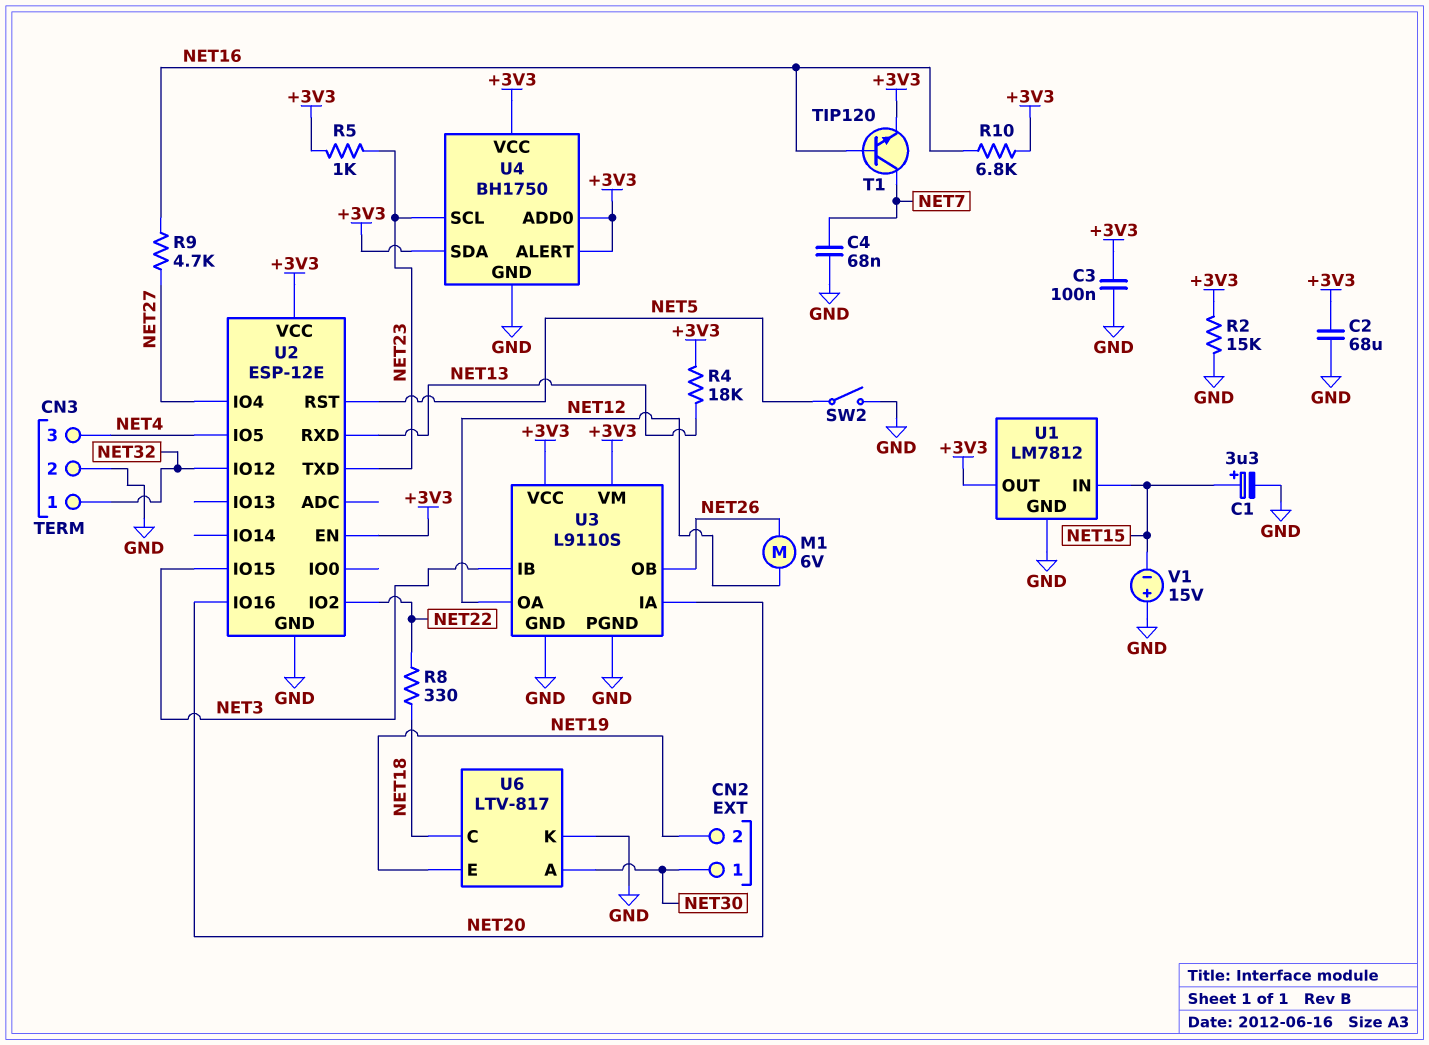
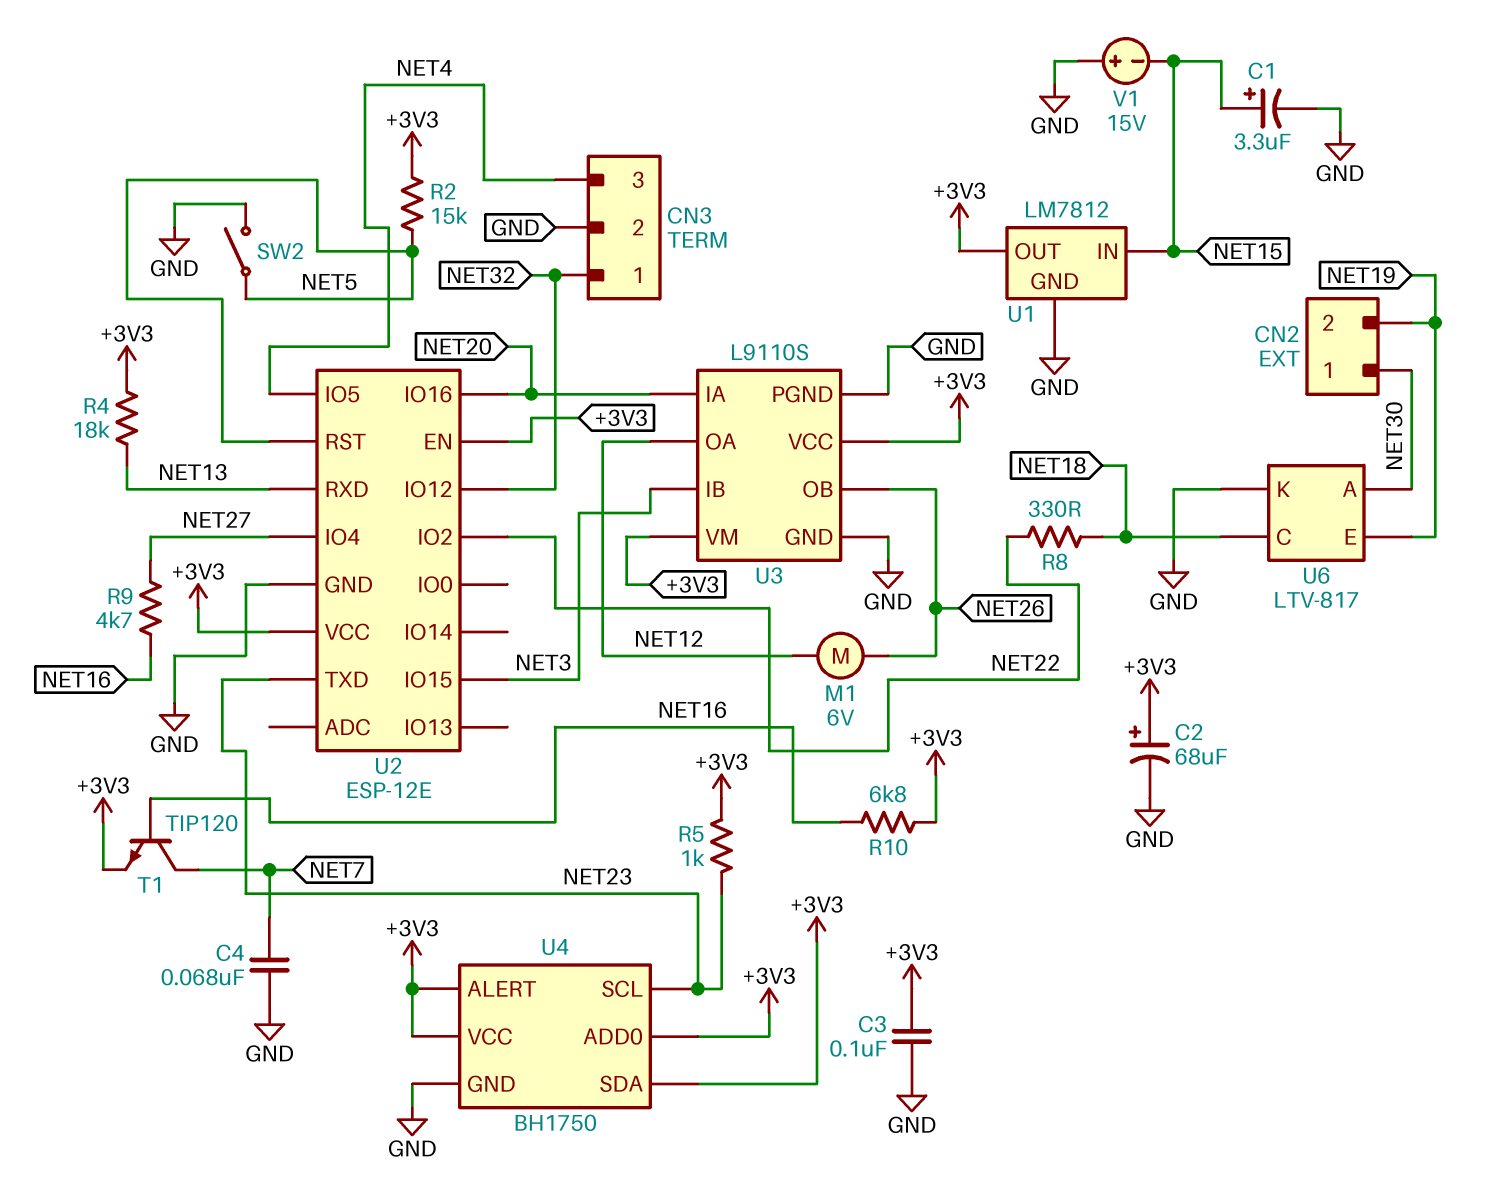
C2: 68uF (+3V3, GND) -> 68uF (plus +3V3, minus GND)
R2: 15k (+3V3, GND) -> 15k (+3V3, NET5)

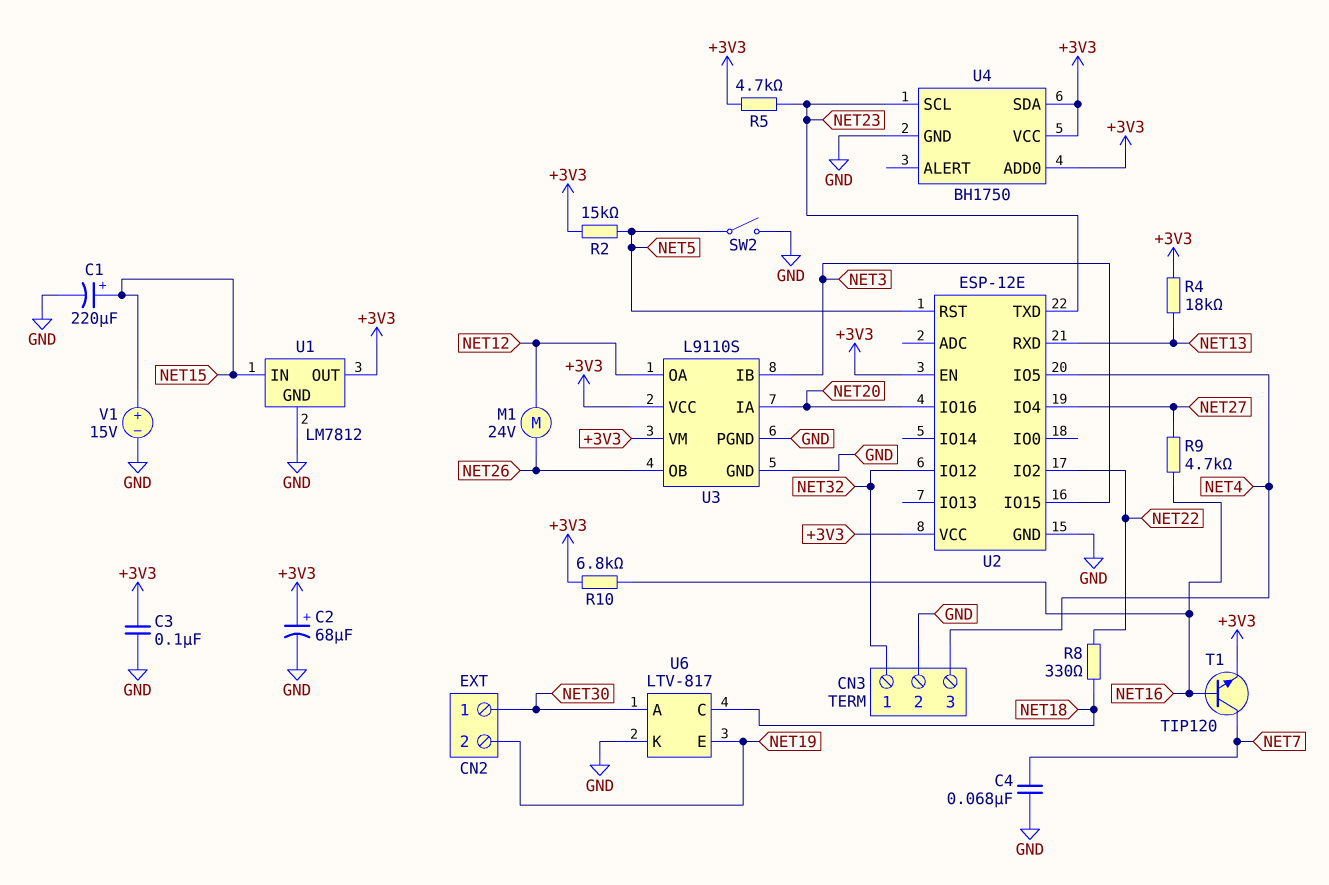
C1: 3.3uF (plus NET15, minus GND) -> 220uF (plus NET15, minus GND)
M1: motor 6V (NET12, NET26) -> motor 24V (NET12, NET26)
R5: 1k (+3V3, NET23) -> 4.7k (+3V3, NET23)
U4 pin ALERT: +3V3 -> none
V1: 15V (plus GND, minus NET15) -> 15V (plus NET15, minus GND)

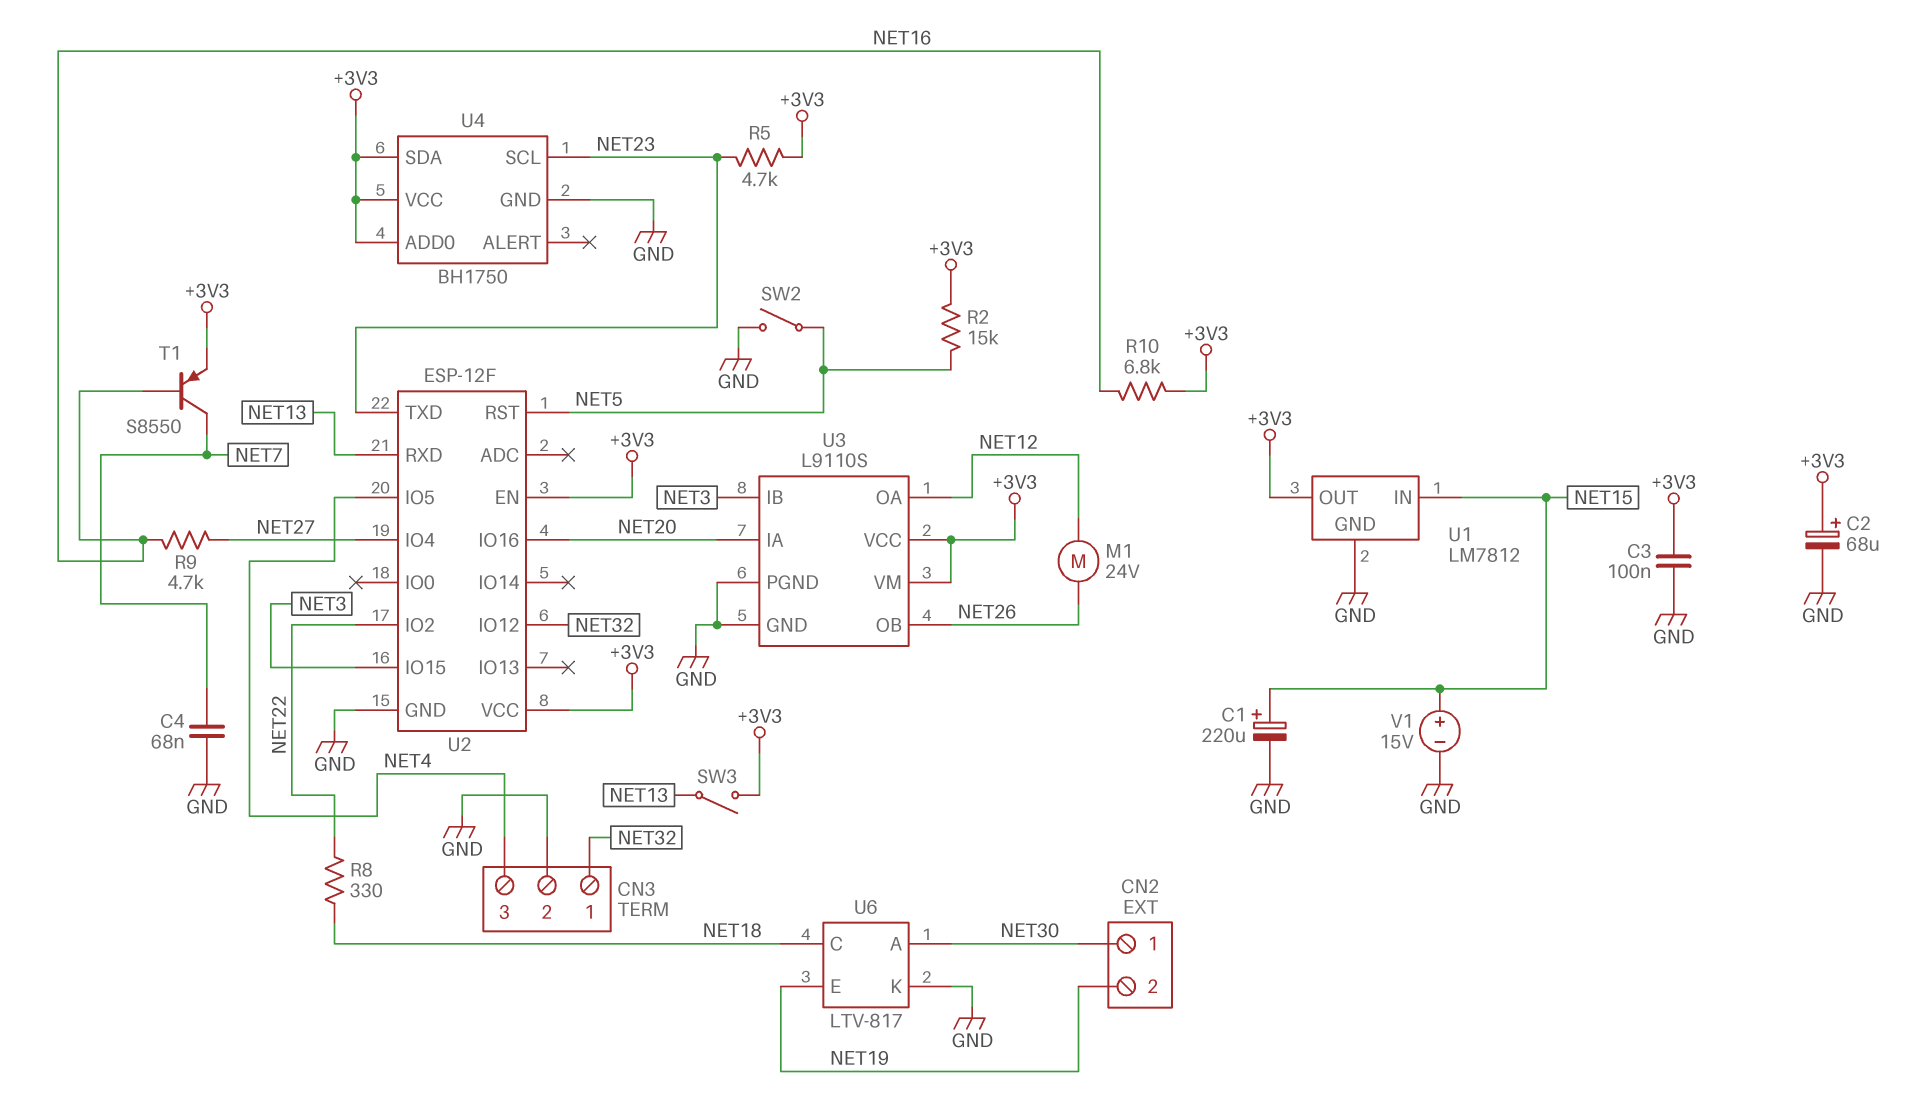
R4: 18k (+3V3, NET13) -> none
SW3: none -> switch (+3V3, NET13)
T1: NPN TIP120 (B NET16, C NET7, E +3V3) -> PNP S8550 (B NET16, C NET7, E +3V3)
U2: ESP-12E -> ESP-12F

